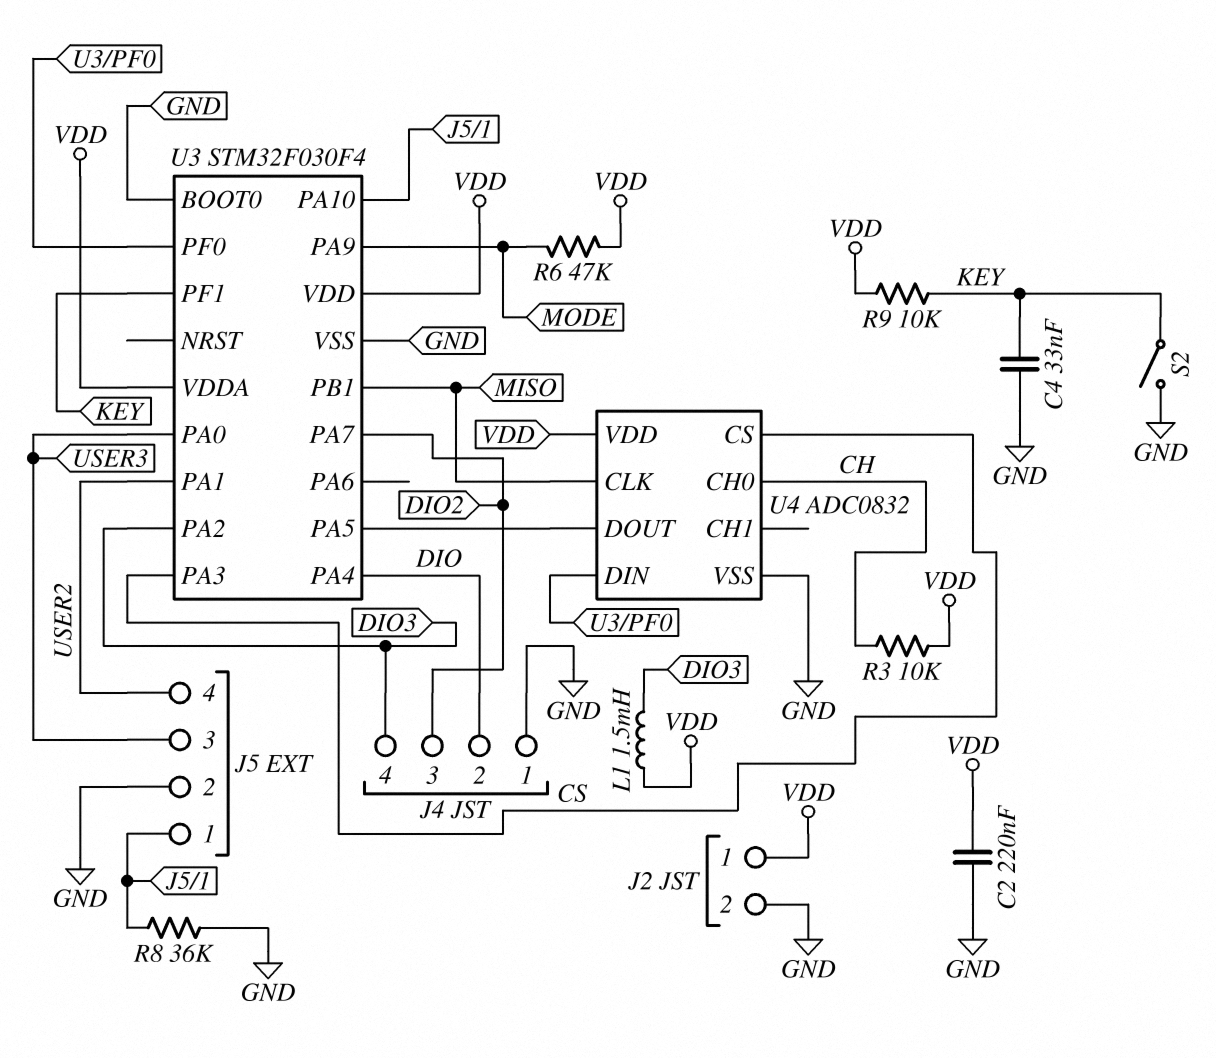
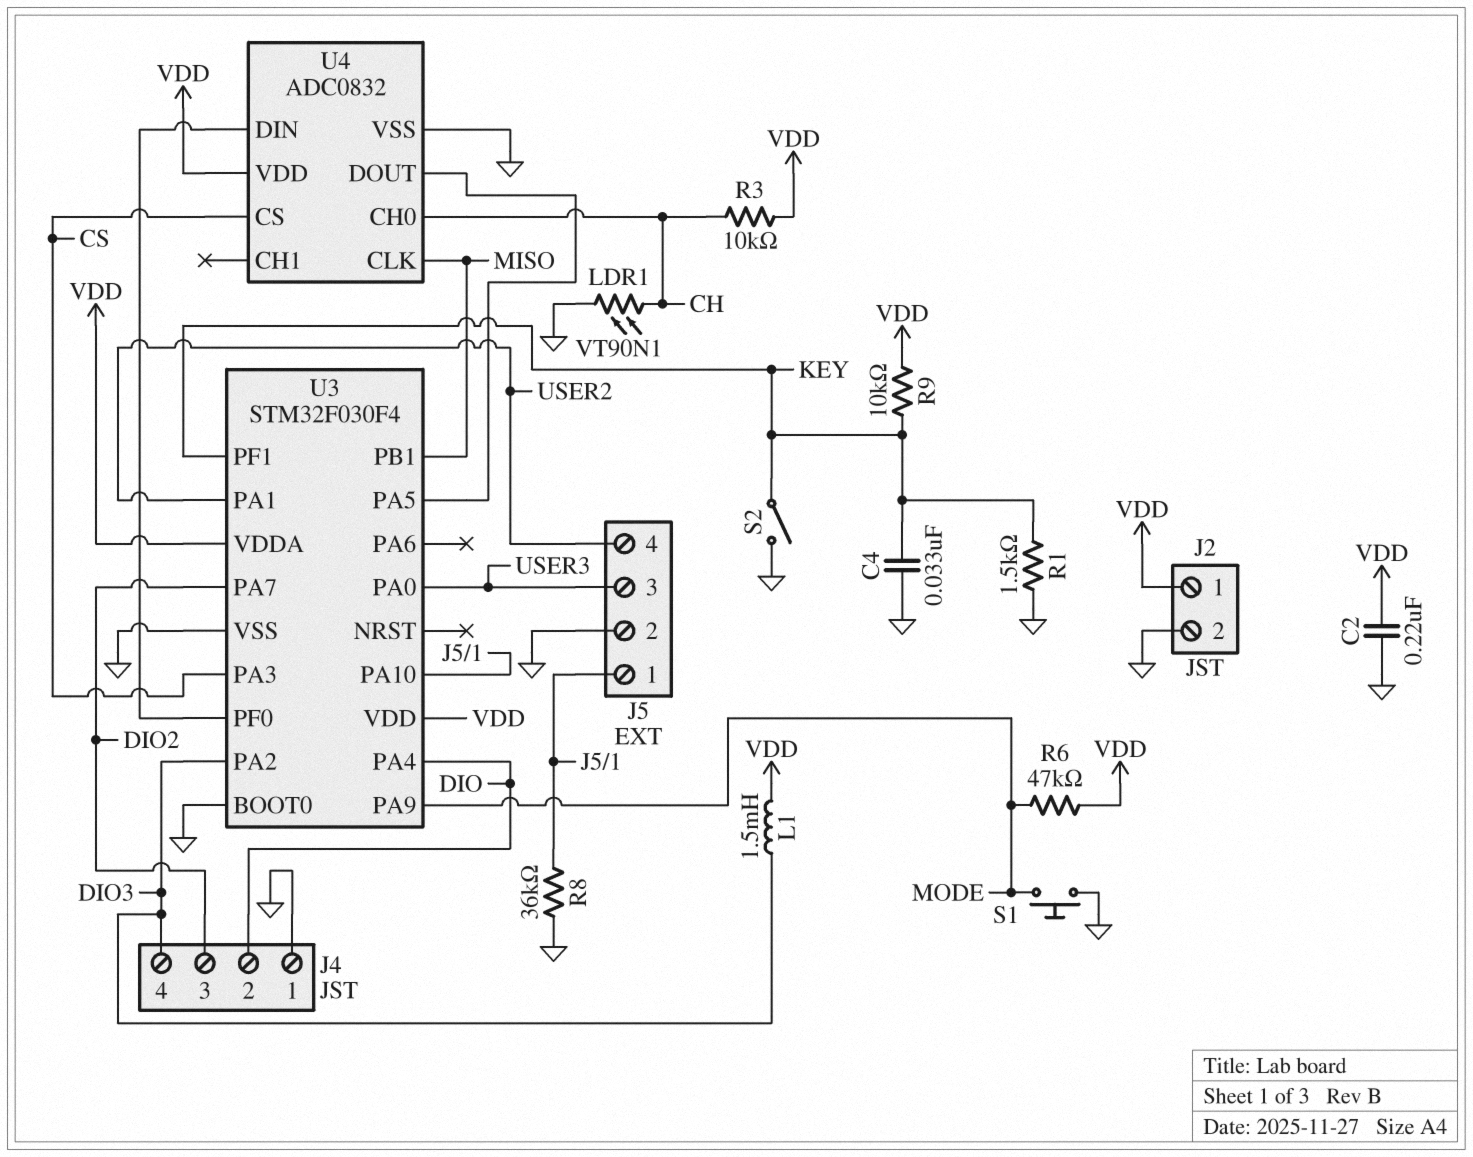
LDR1: none -> VT90N1 (CH, GND)
R1: none -> 1.5k (GND, KEY)
S1: none -> button (GND, MODE)

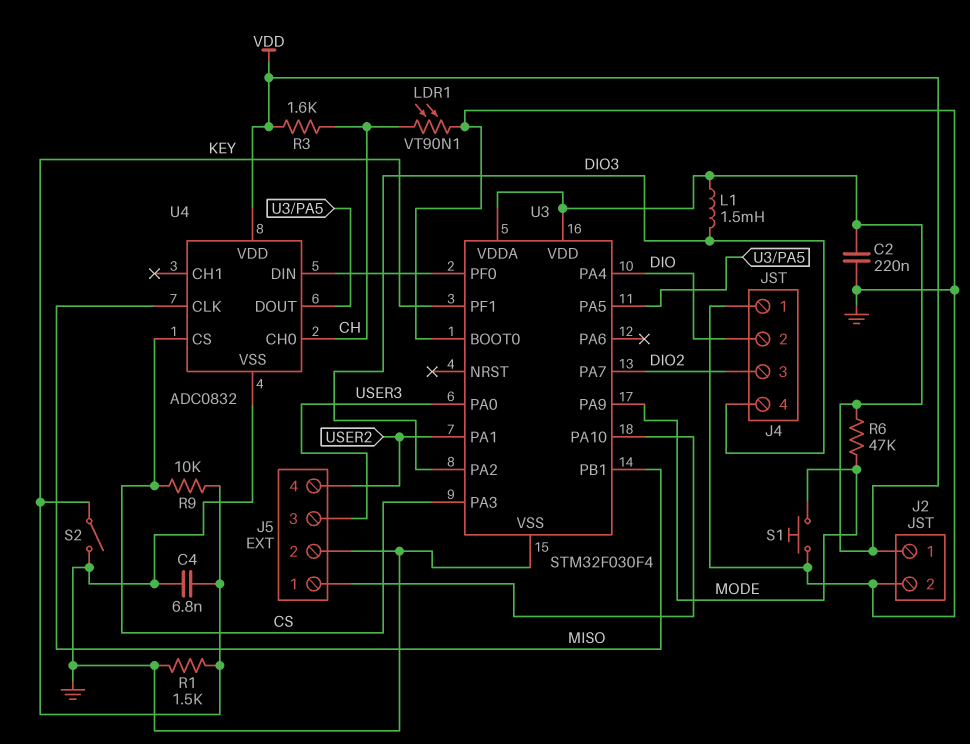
C4: 33nF (GND, KEY) -> 6.8nF (GND, KEY)
R3: 10k (CH, VDD) -> 1.6k (CH, VDD)
R8: 36k (GND, J5/1) -> none
R9: 10k (KEY, VDD) -> 10k (CS, KEY)

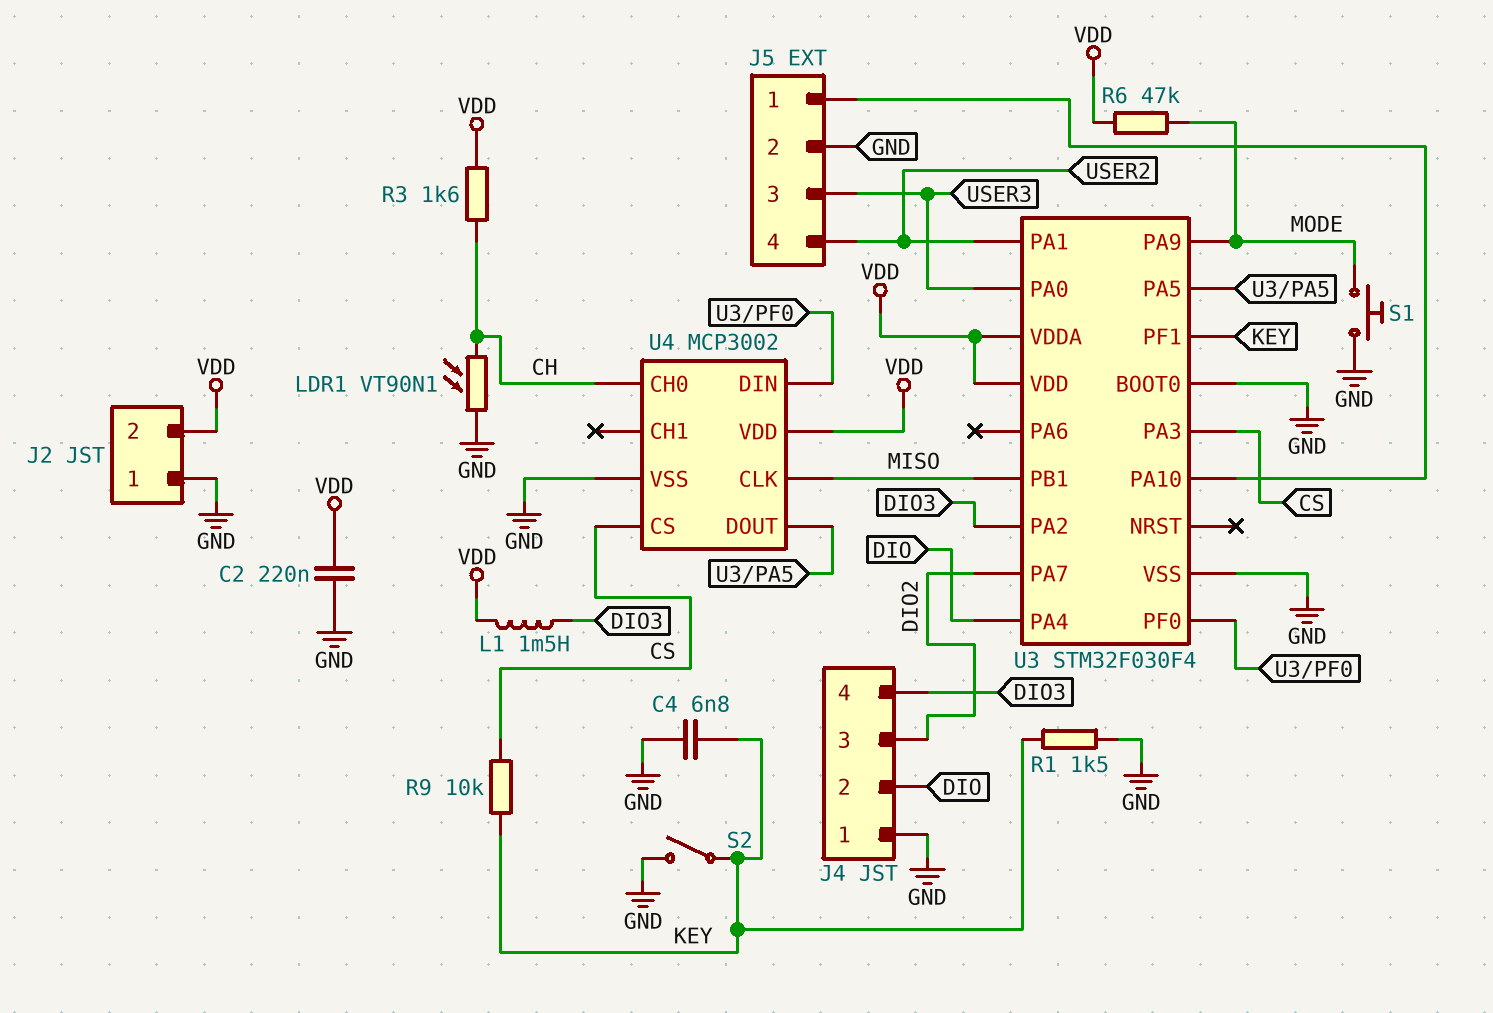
J2 pin 1: VDD -> GND
J2 pin 2: GND -> VDD
U4: ADC0832 -> MCP3002

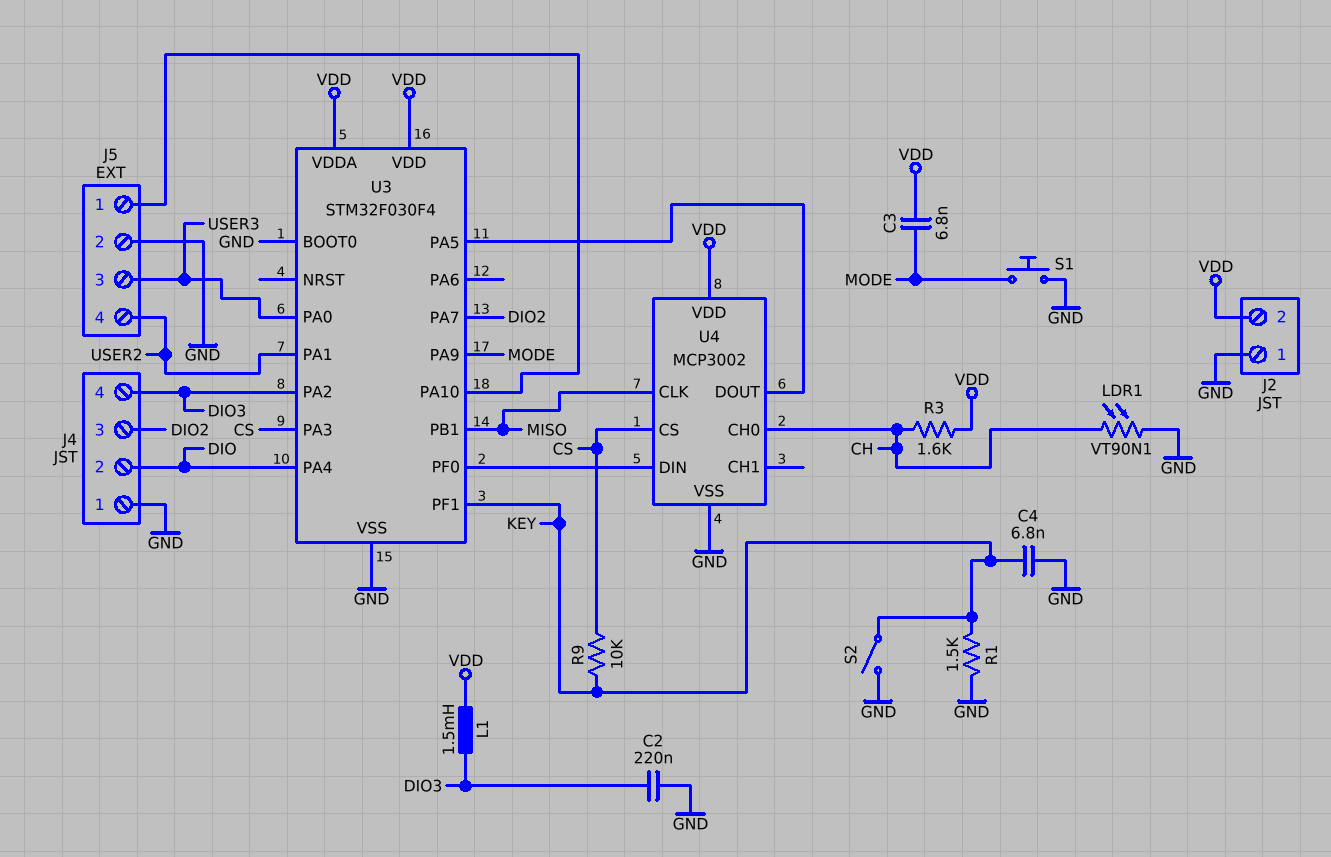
C2: 220nF (GND, VDD) -> 220nF (DIO3, GND)
C3: none -> 6.8nF (MODE, VDD)
R6: 47k (MODE, VDD) -> none

